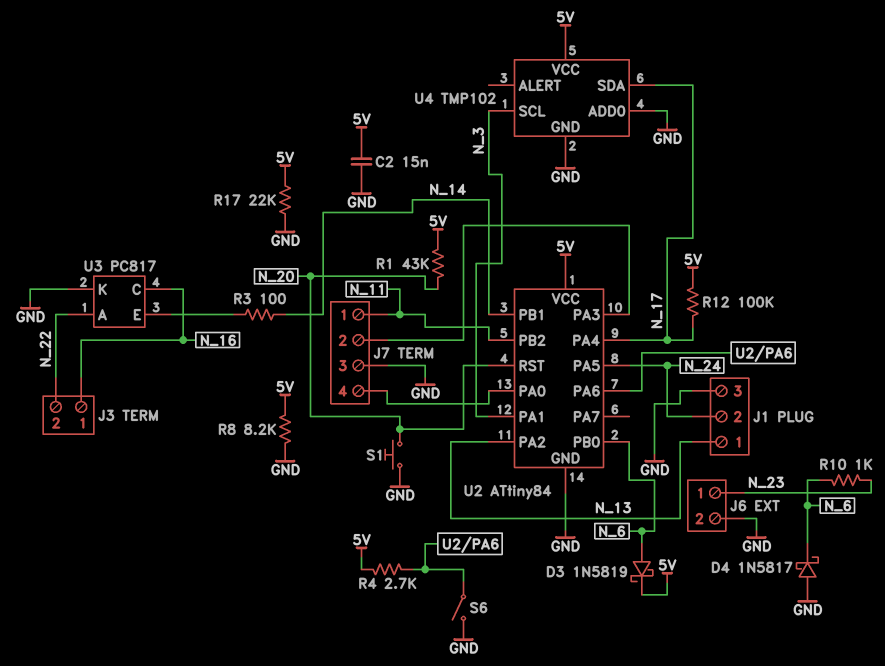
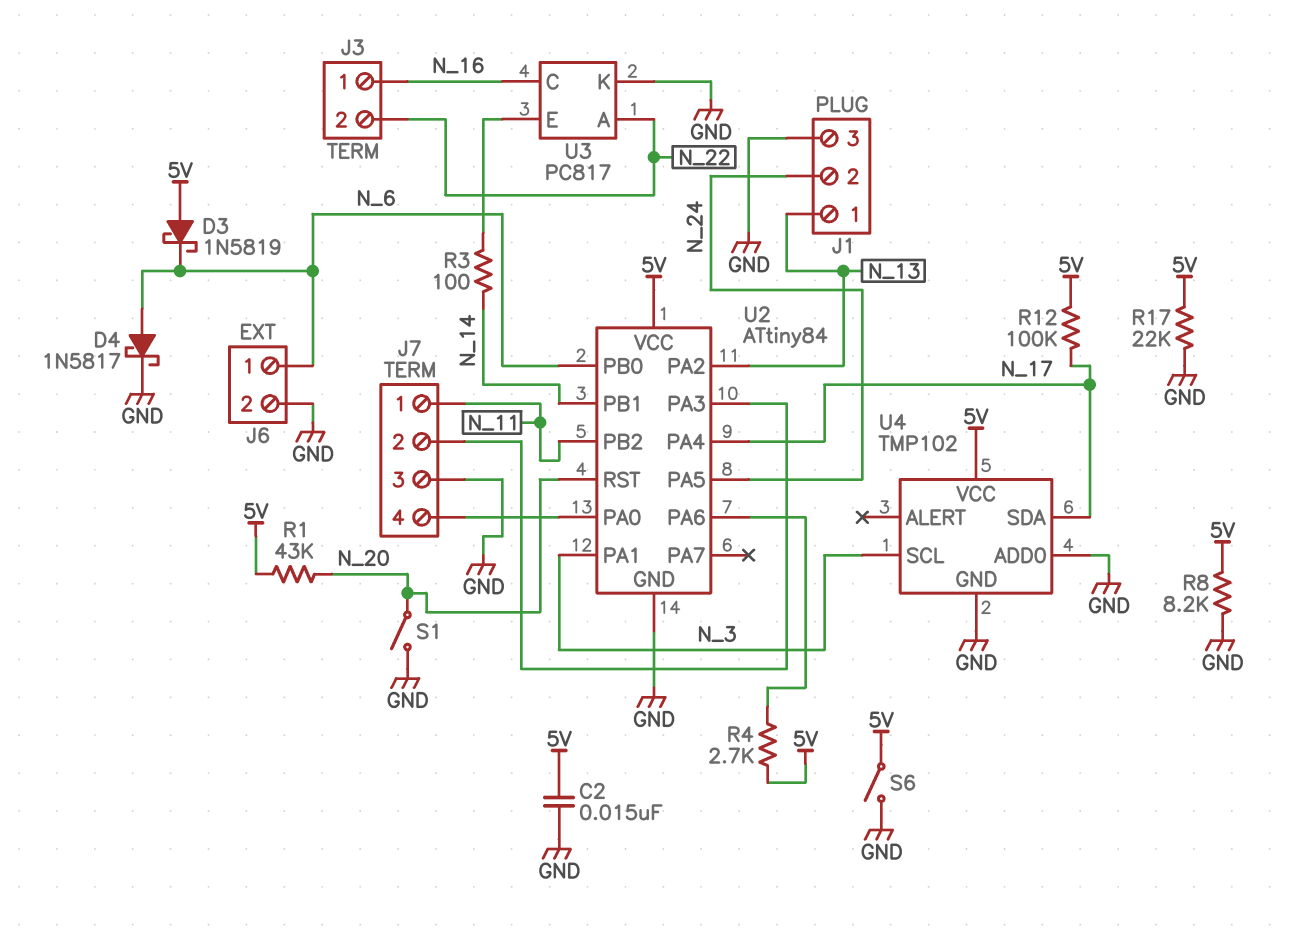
D3: schottky 1N5819 (A N_6, K 5V) -> schottky 1N5819 (A 5V, K N_6)
D4: schottky 1N5817 (A GND, K N_6) -> schottky 1N5817 (A N_6, K GND)
J6 pin 1: N_23 -> N_6
R10: 1k (N_6, N_23) -> none
S1: button (GND, N_20) -> switch (GND, N_20)
S6: switch (GND, U2/PA6) -> switch (5V, GND)

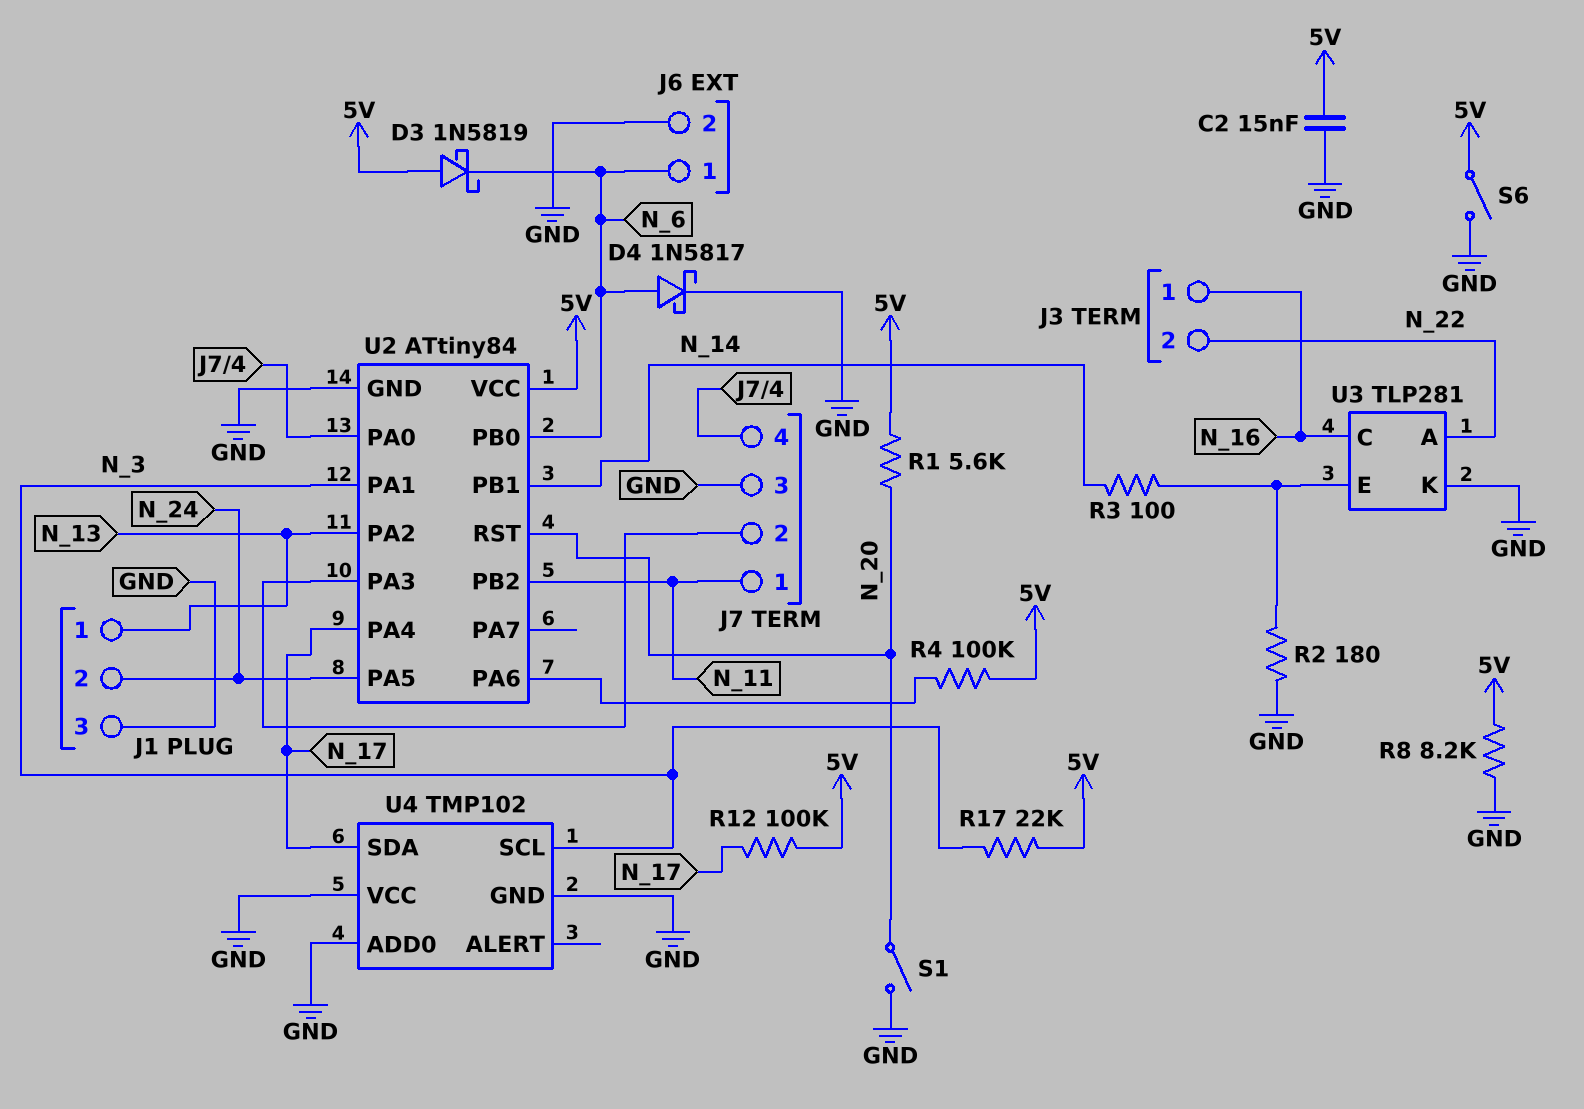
R1: 43k (5V, N_20) -> 5.6k (5V, N_20)
R2: none -> 180 (GND, U3/E)
R4: 2.7k (5V, U2/PA6) -> 100k (5V, U2/PA6)
R17: 22k (5V, GND) -> 22k (5V, N_3)
U3: PC817 -> TLP281
U4 pin VCC: 5V -> GND

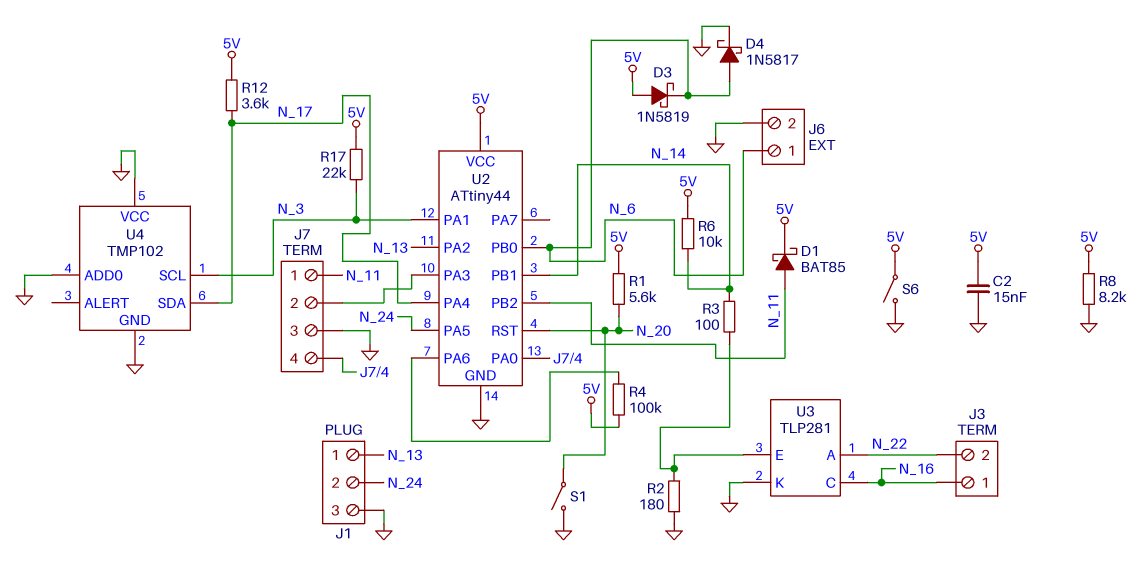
D1: none -> schottky BAT85 (A N_11, K 5V)
R6: none -> 10k (5V, N_14)
R12: 100k (5V, N_17) -> 3.6k (5V, N_17)
U2: ATtiny84 -> ATtiny44

